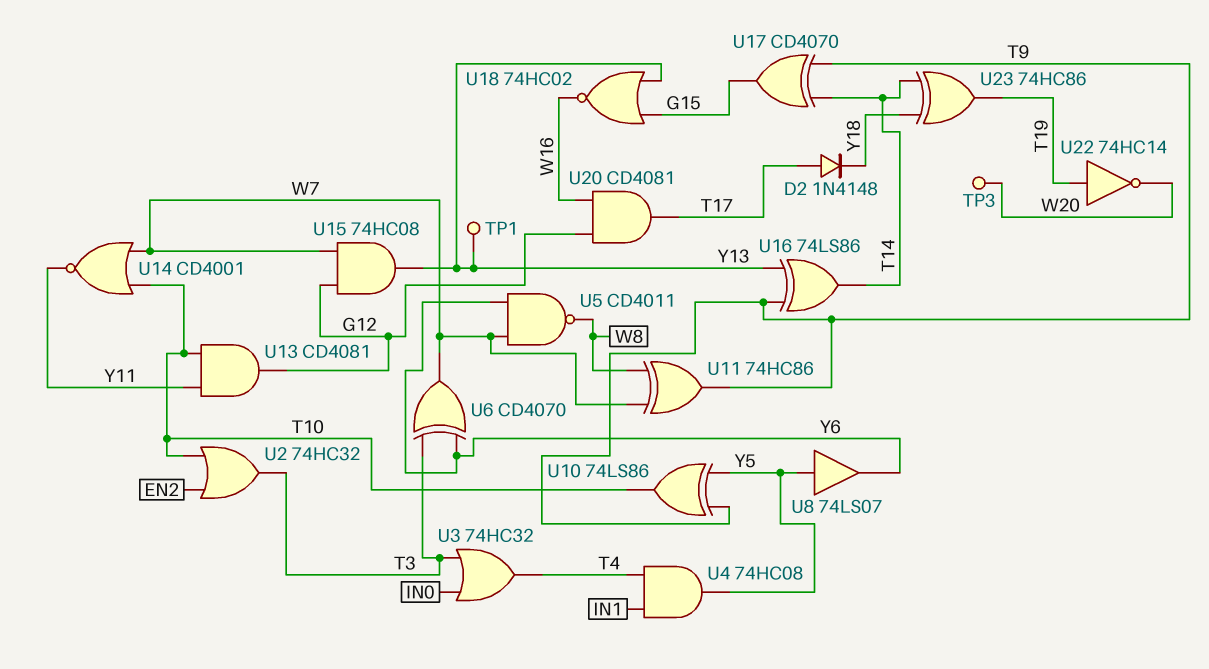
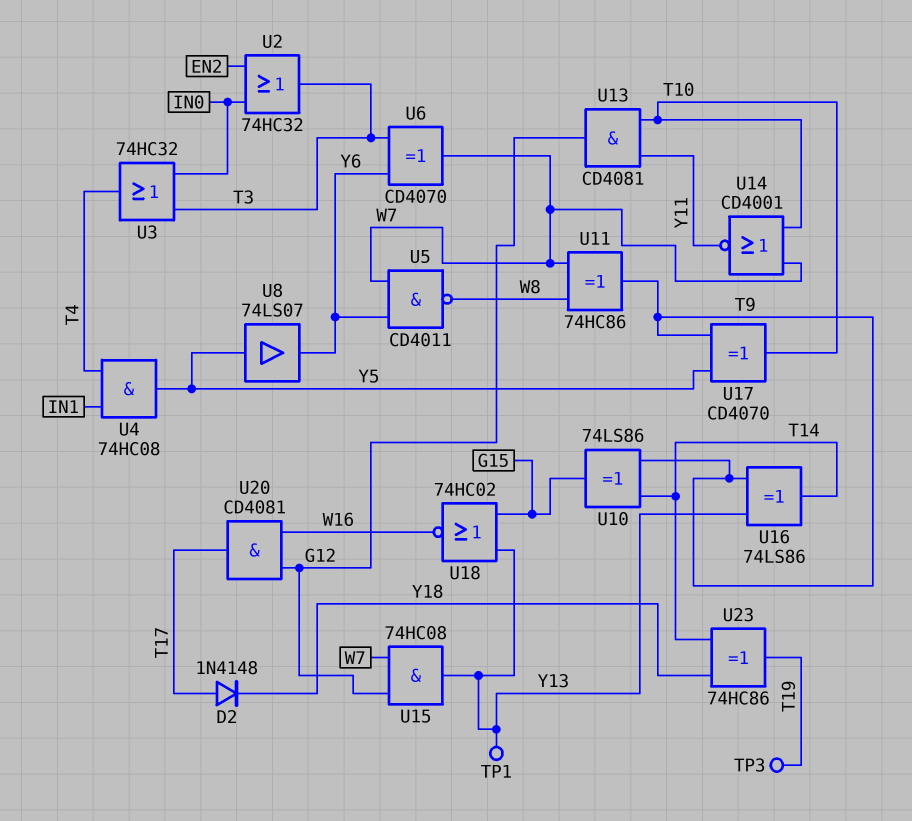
TP3: test point (W20) -> test point (T19)
U2: OR 74HC32 (in EN2, in T10, out T3) -> OR 74HC32 (in EN2, in IN0, out T3)
U10: XOR 74LS86 (in T9, in Y5, out T10) -> XOR 74LS86 (in T9, in T14, out G15)
U17: XOR CD4070 (in T9, in T14, out G15) -> XOR CD4070 (in T9, in Y5, out T10)
U22: NOT 74HC14 (in T19, out W20) -> none

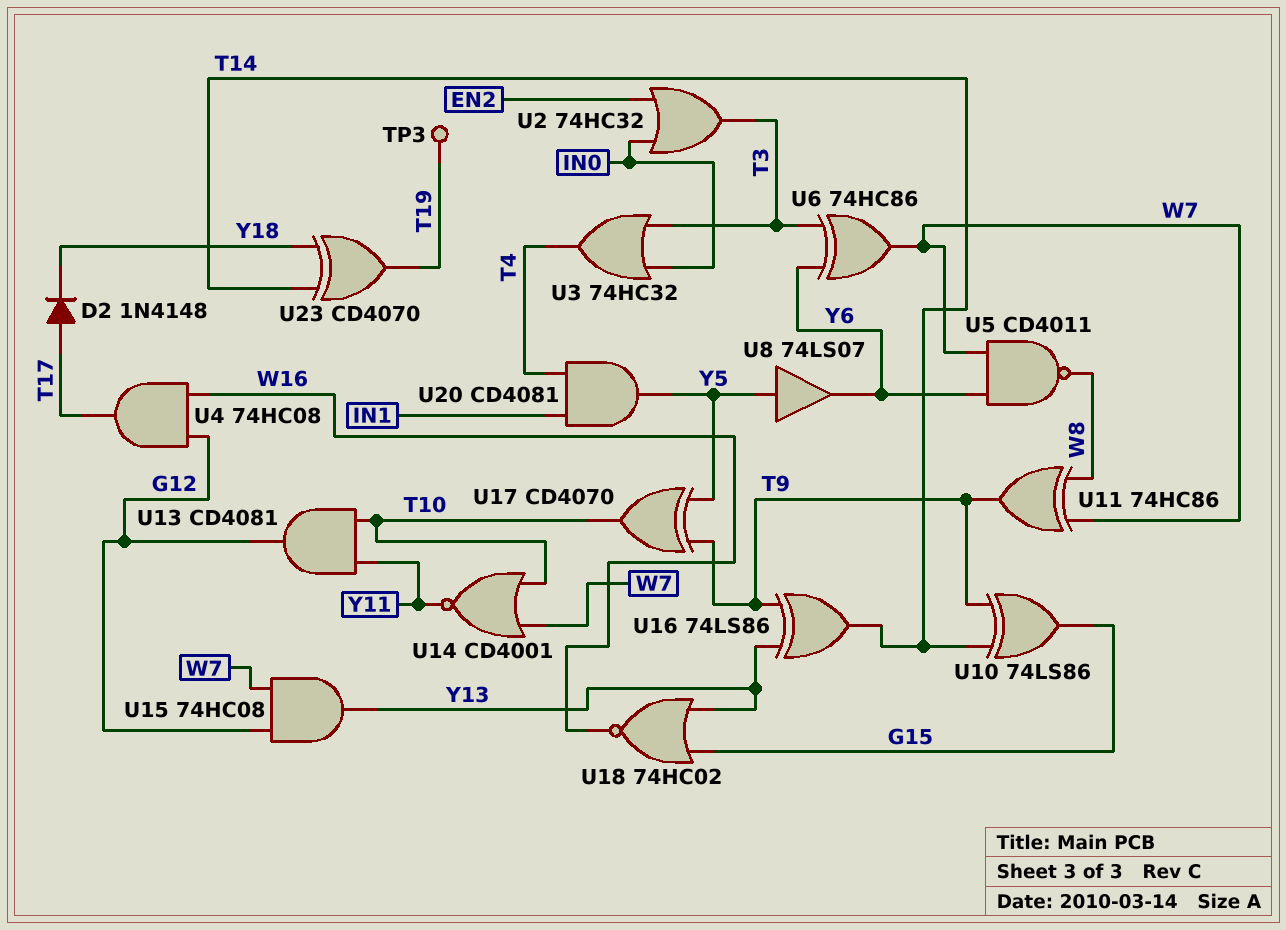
TP1: test point (Y13) -> none
U4: AND 74HC08 (in IN1, in T4, out Y5) -> AND 74HC08 (in G12, in W16, out T17)
U6: XOR CD4070 (in T3, in Y6, out W7) -> XOR 74HC86 (in T3, in Y6, out W7)
U20: AND CD4081 (in G12, in W16, out T17) -> AND CD4081 (in IN1, in T4, out Y5)
U23: XOR 74HC86 (in T14, in Y18, out T19) -> XOR CD4070 (in T14, in Y18, out T19)

